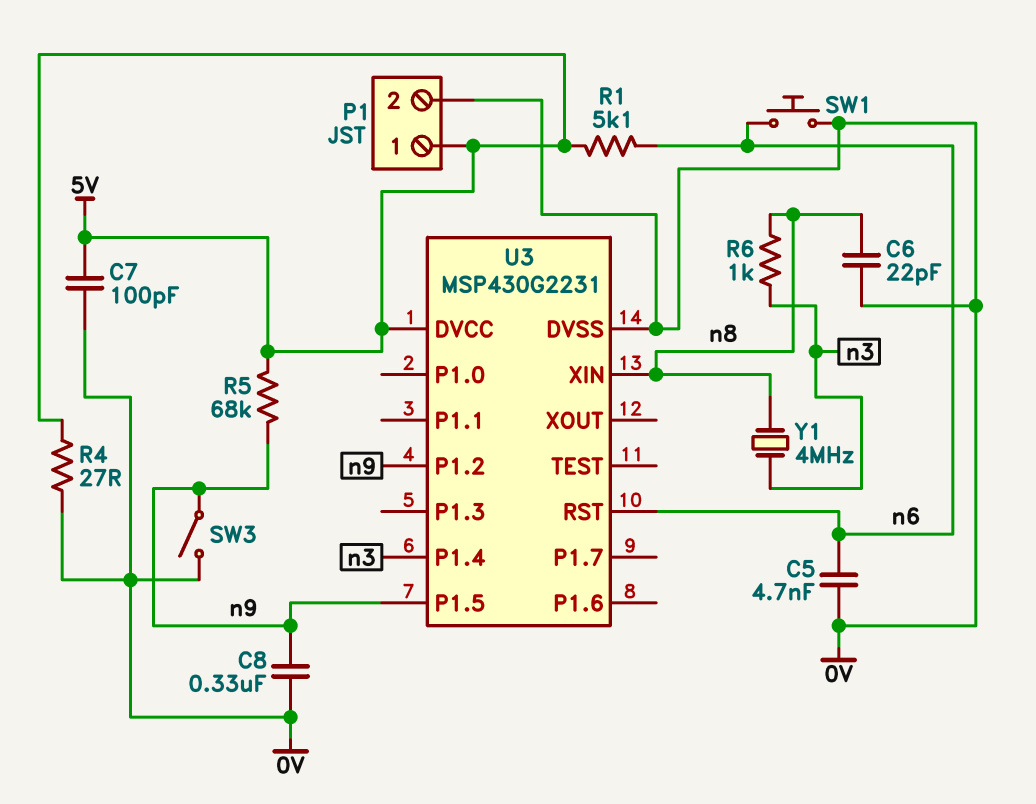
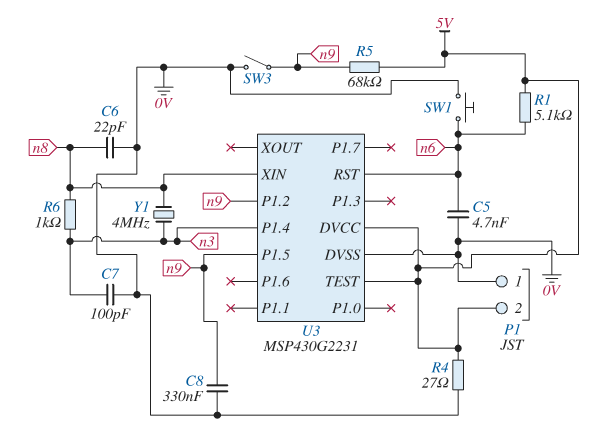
C7: 100pF (0V, 5V) -> 100pF (0V, n3)
P1 pin 1: 5V -> 0V
P1 pin 2: 0V -> 5V
U3 pin TEST: none -> 5V

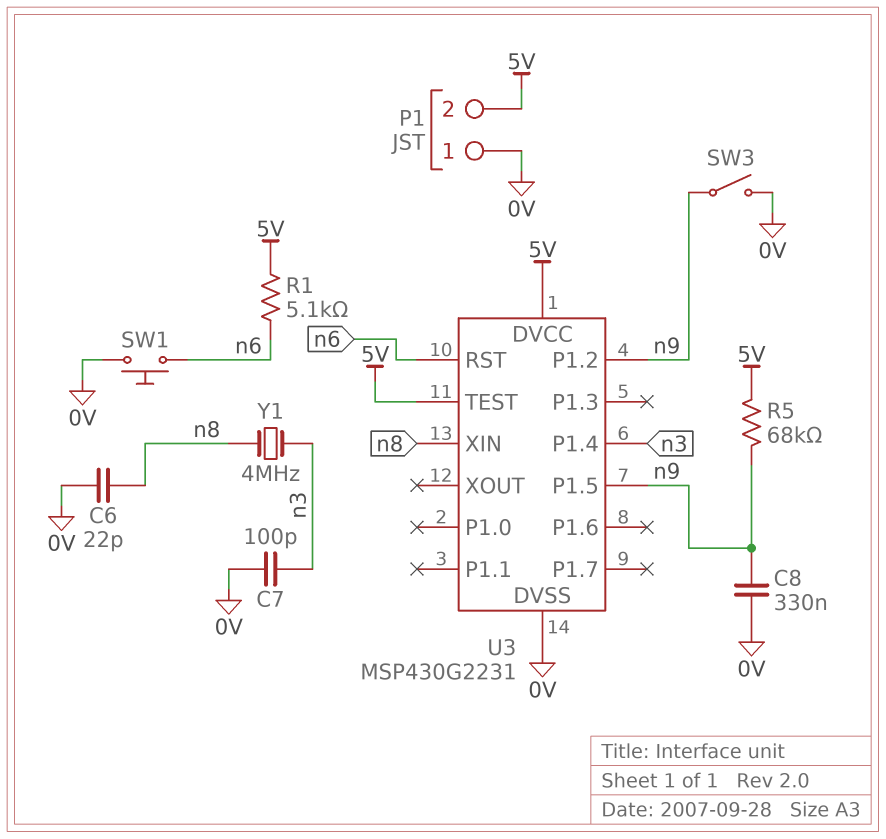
C5: 4.7nF (0V, n6) -> none
R4: 27 (0V, 5V) -> none
R6: 1k (n3, n8) -> none

